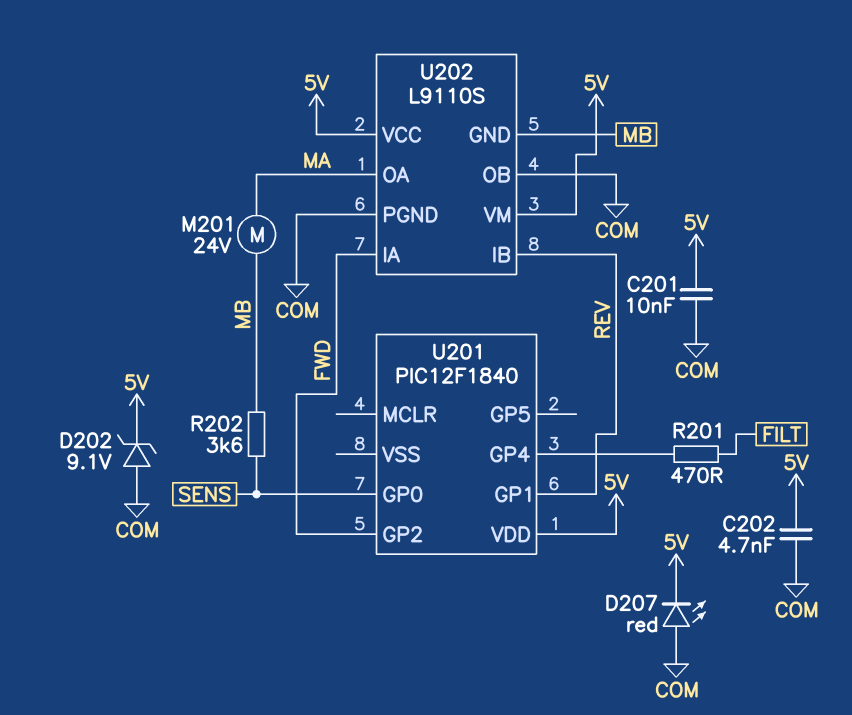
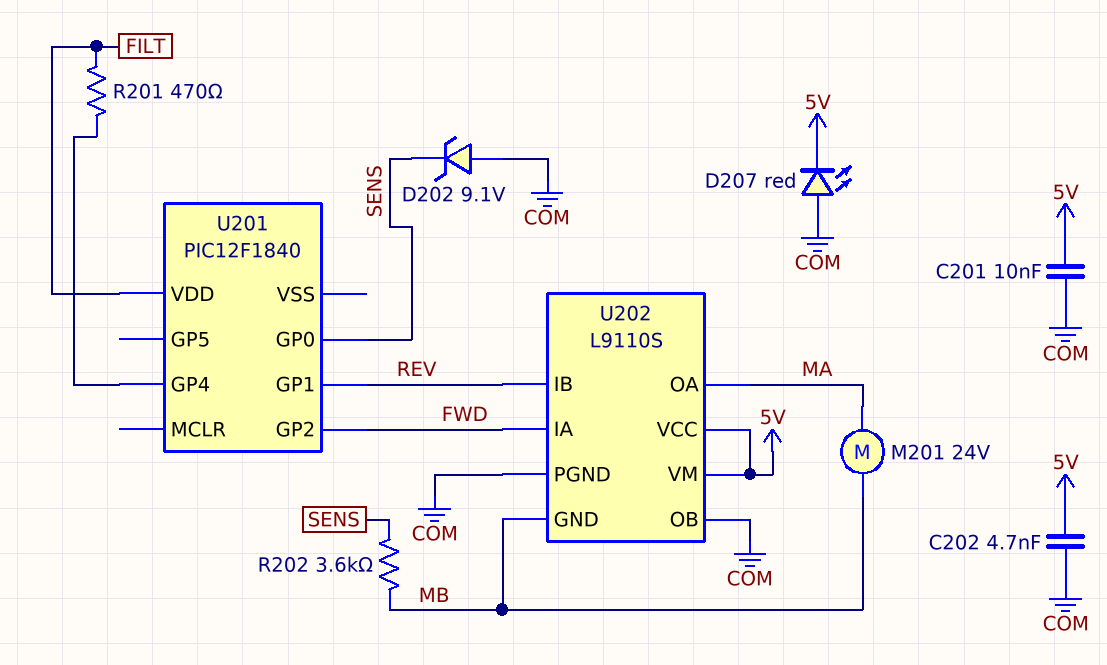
D202: zener 9.1V (A COM, K 5V) -> zener 9.1V (A COM, K SENS)
U201 pin VDD: 5V -> FILT

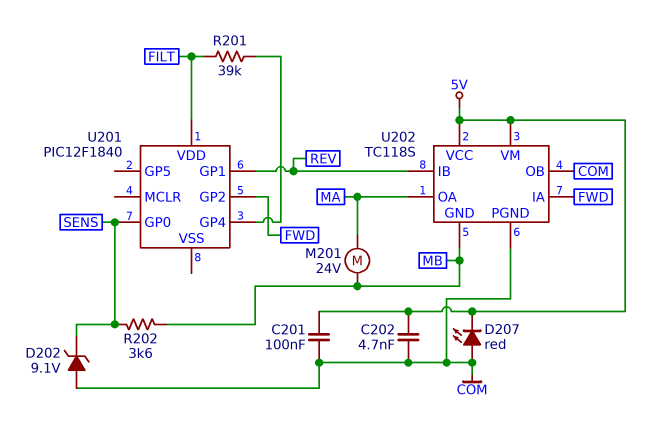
C201: 10nF (5V, COM) -> 100nF (5V, COM)
R201: 470 (FILT, U201/GP4) -> 39k (FILT, U201/GP4)
U202: L9110S -> TC118S

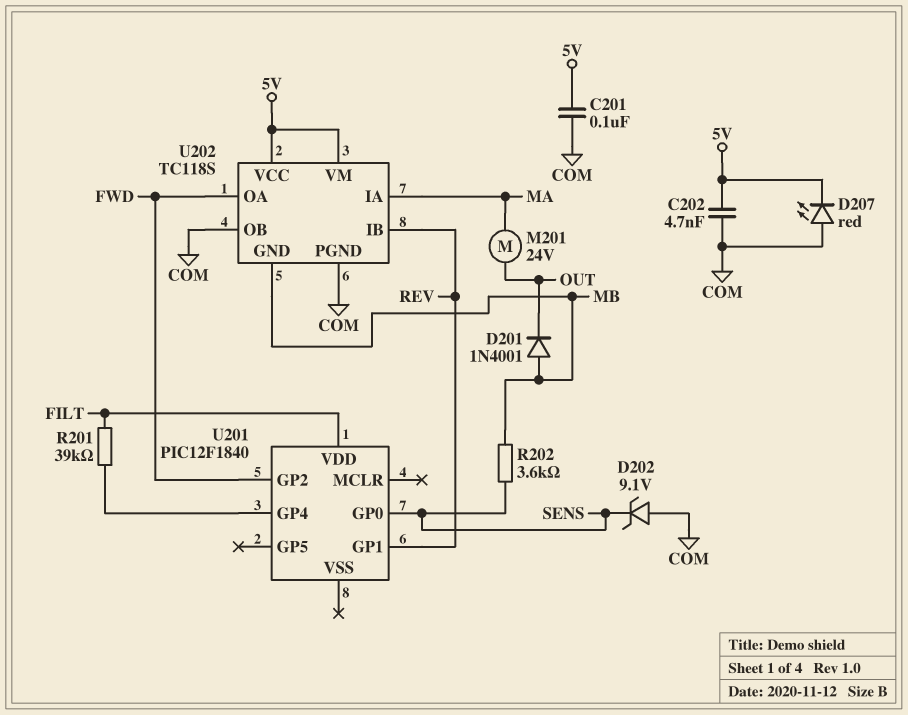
D201: none -> diode 1N4001 (A MB, K OUT)
M201: motor 24V (MA, MB) -> motor 24V (MA, OUT)
U202 pin IA: FWD -> MA
U202 pin OA: MA -> FWD

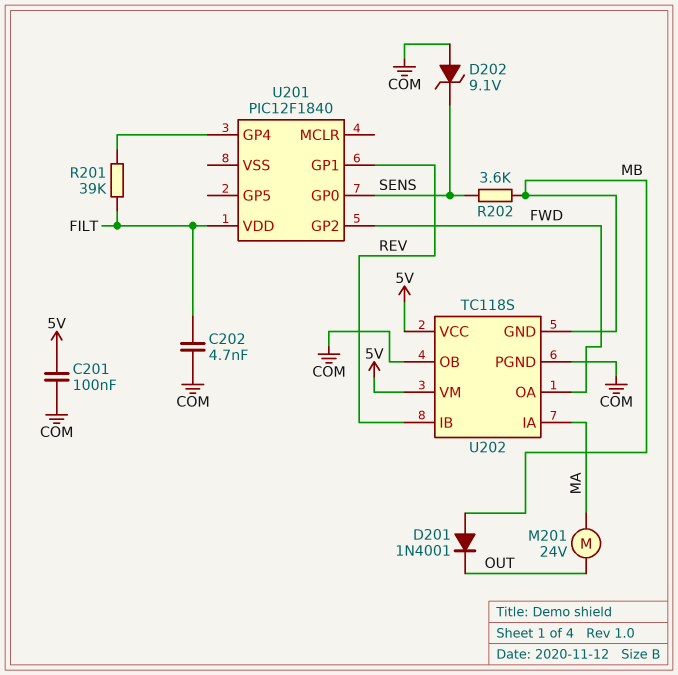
C202: 4.7nF (5V, COM) -> 4.7nF (COM, FILT)
D207: LED red (A COM, K 5V) -> none

